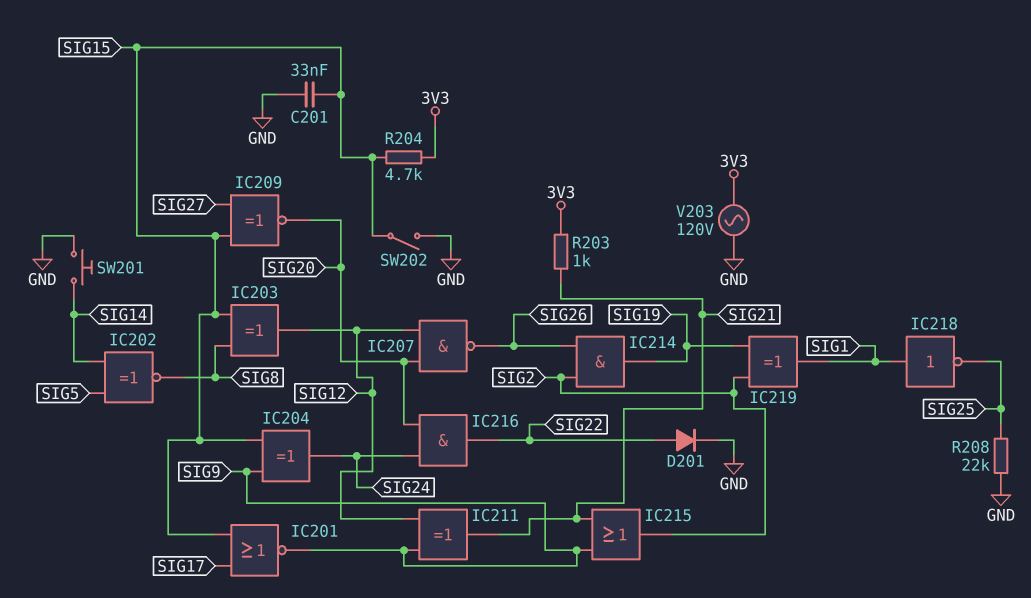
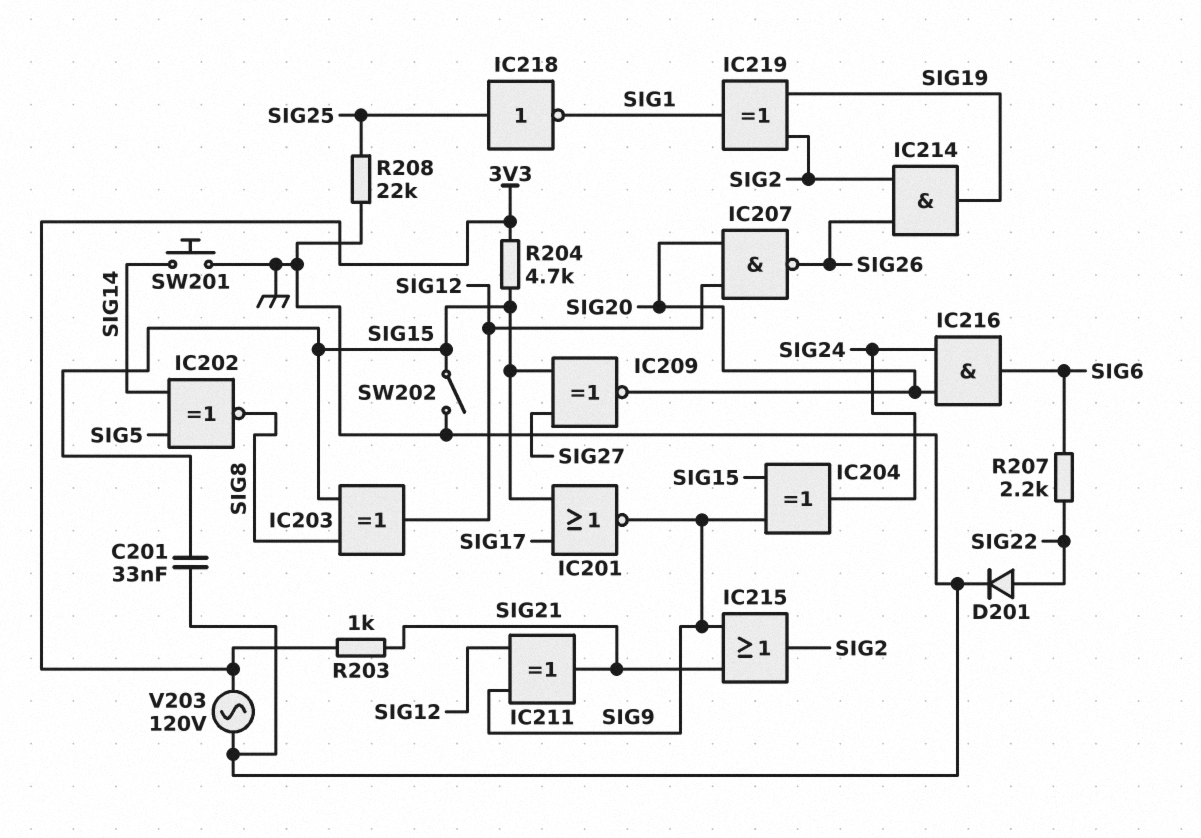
IC216: AND (in SIG20, in SIG24, out SIG22) -> AND (in SIG20, in SIG24, out SIG6)
IC218: NOT (in SIG1, out SIG25) -> NOT (in SIG25, out SIG1)
R207: none -> 2.2k (SIG6, SIG22)

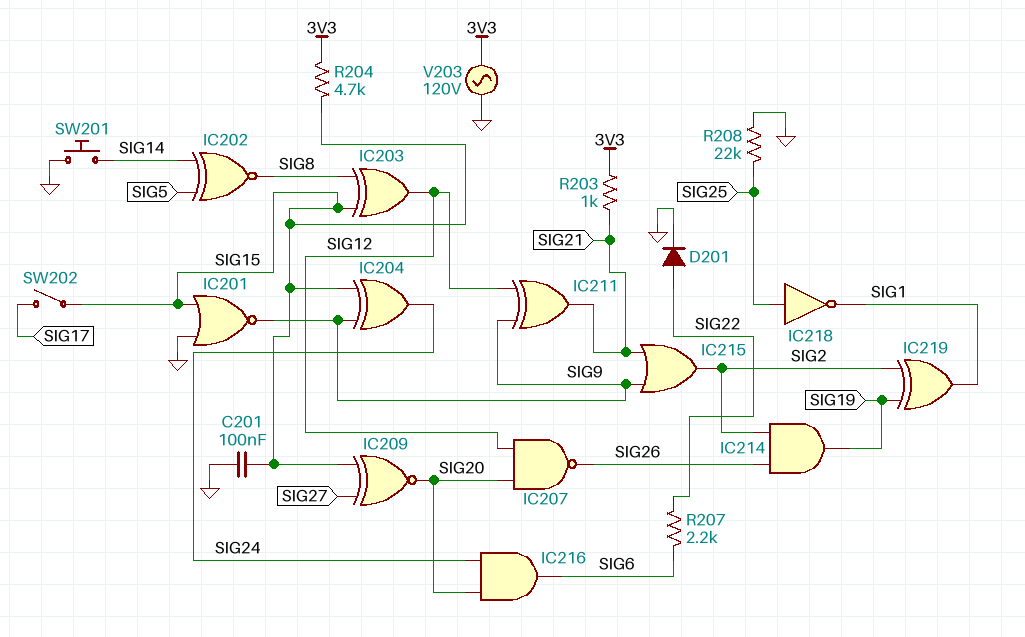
C201: 33nF (GND, SIG15) -> 100nF (GND, SIG15)
IC201: NOR (in SIG15, in SIG17, out SIG9) -> NOR (in GND, in SIG15, out SIG9)
SW202: switch (GND, SIG15) -> switch (SIG15, SIG17)

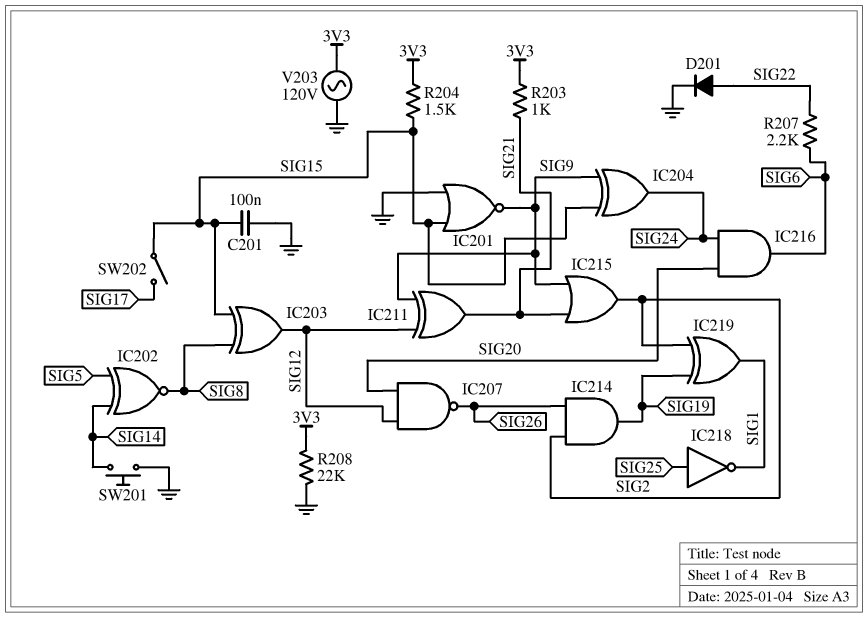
IC209: XNOR (in SIG15, in SIG27, out SIG20) -> none
R204: 4.7k (3V3, SIG15) -> 1.5k (3V3, SIG15)
R208: 22k (GND, SIG25) -> 22k (3V3, GND)

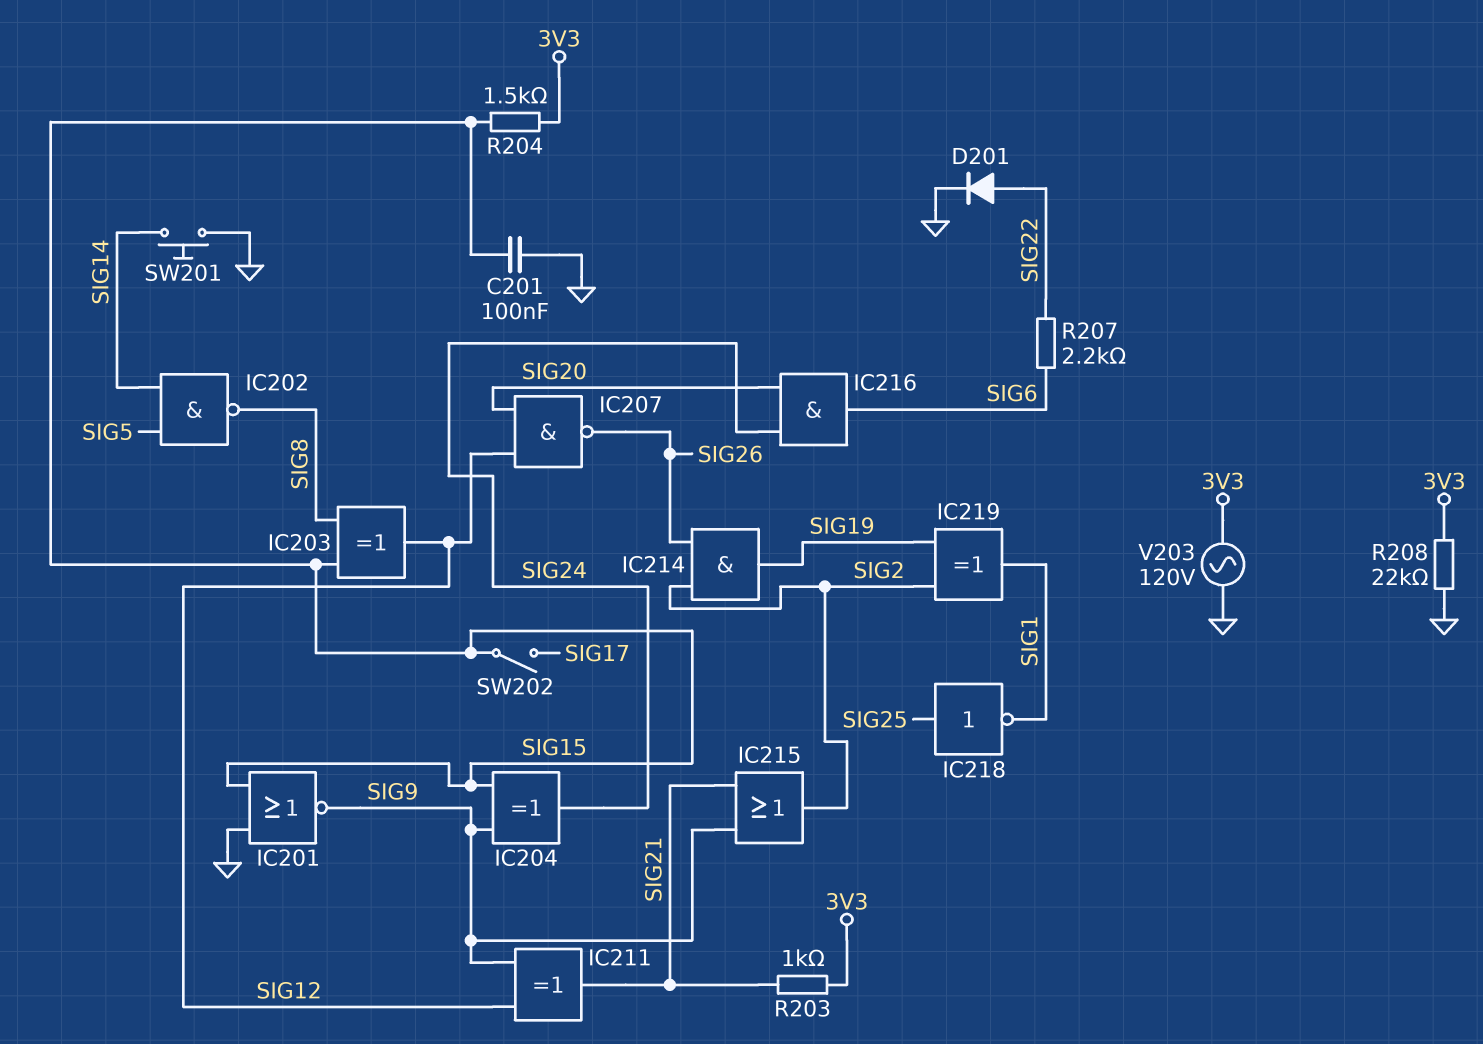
IC202: XNOR (in SIG5, in SIG14, out SIG8) -> NAND (in SIG5, in SIG14, out SIG8)

